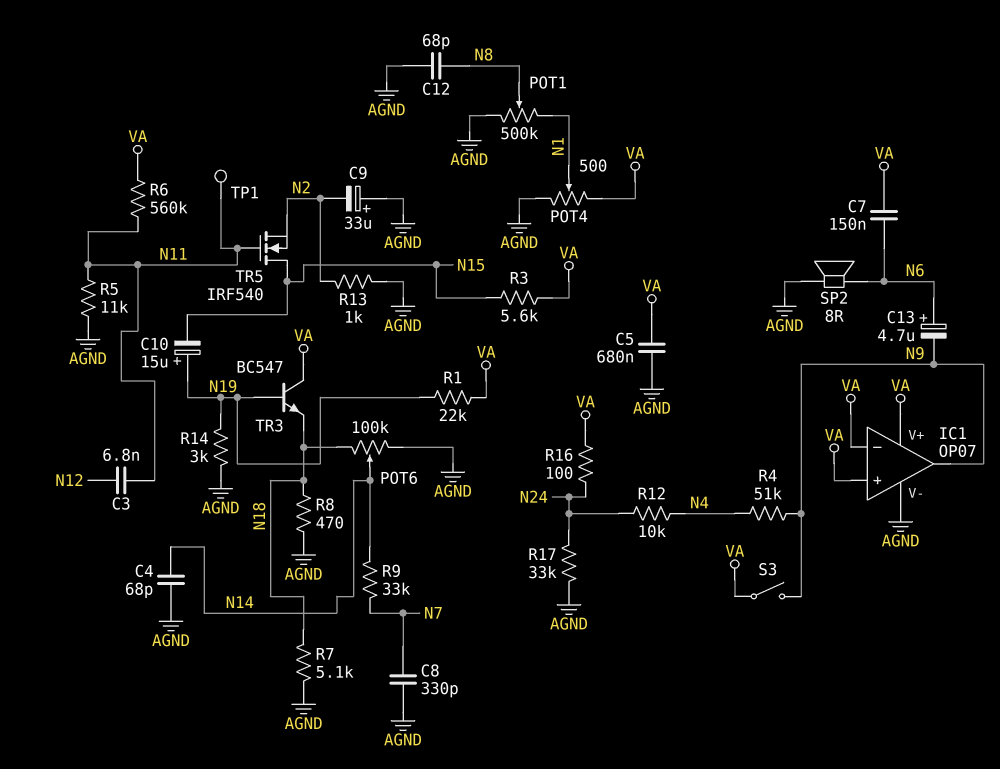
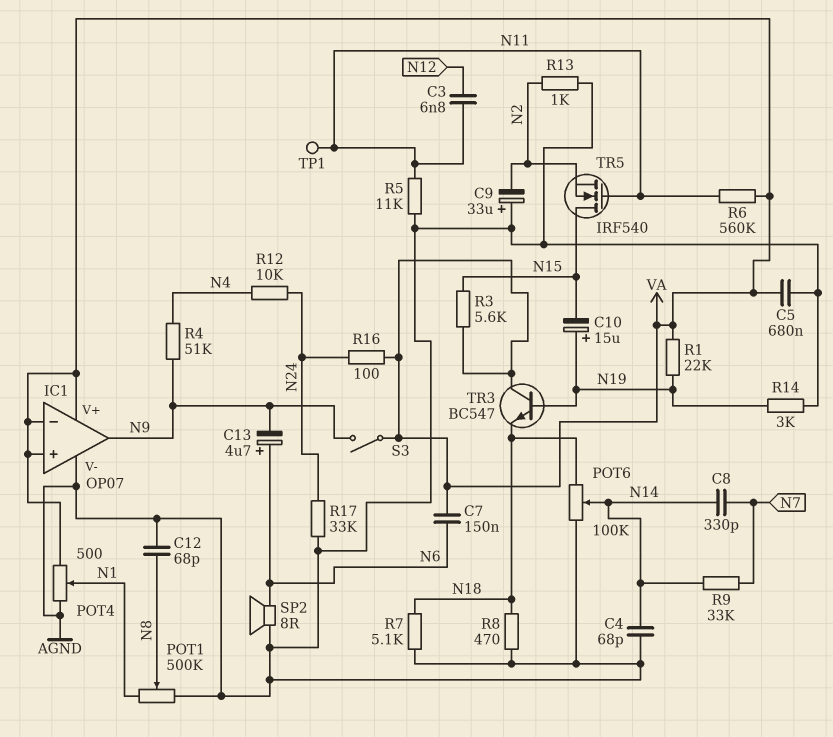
C8: 330pF (AGND, N7) -> 330pF (N7, N14)

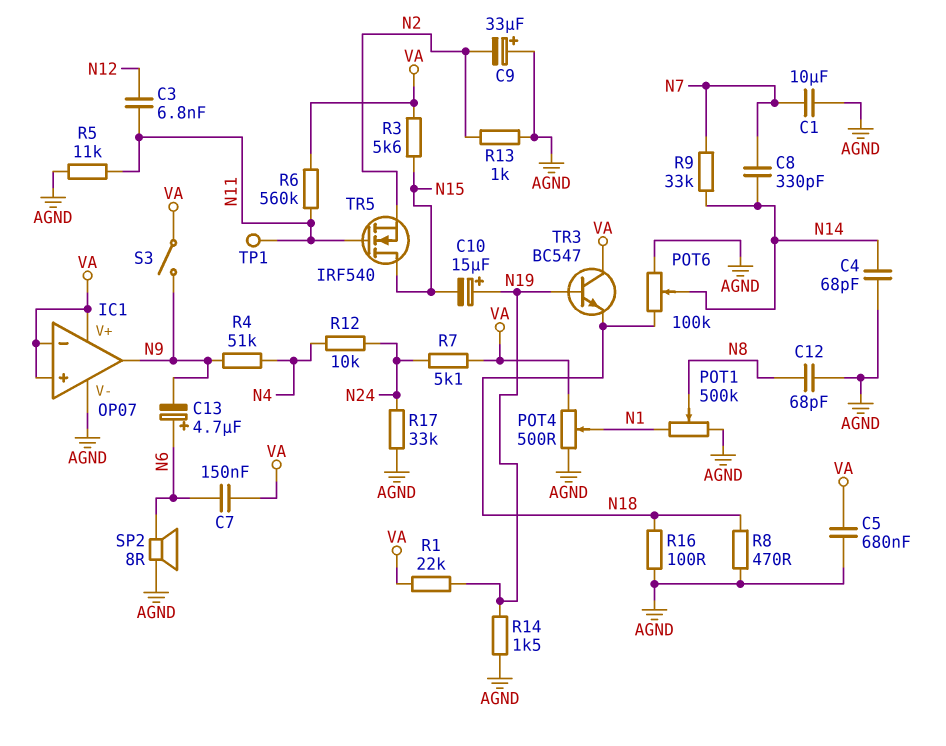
C1: none -> 10uF (AGND, N7)
R7: 5.1k (AGND, N18) -> 5.1k (N24, VA)
R14: 3k (AGND, N19) -> 1.5k (AGND, N19)
R16: 100 (N24, VA) -> 100 (AGND, N18)

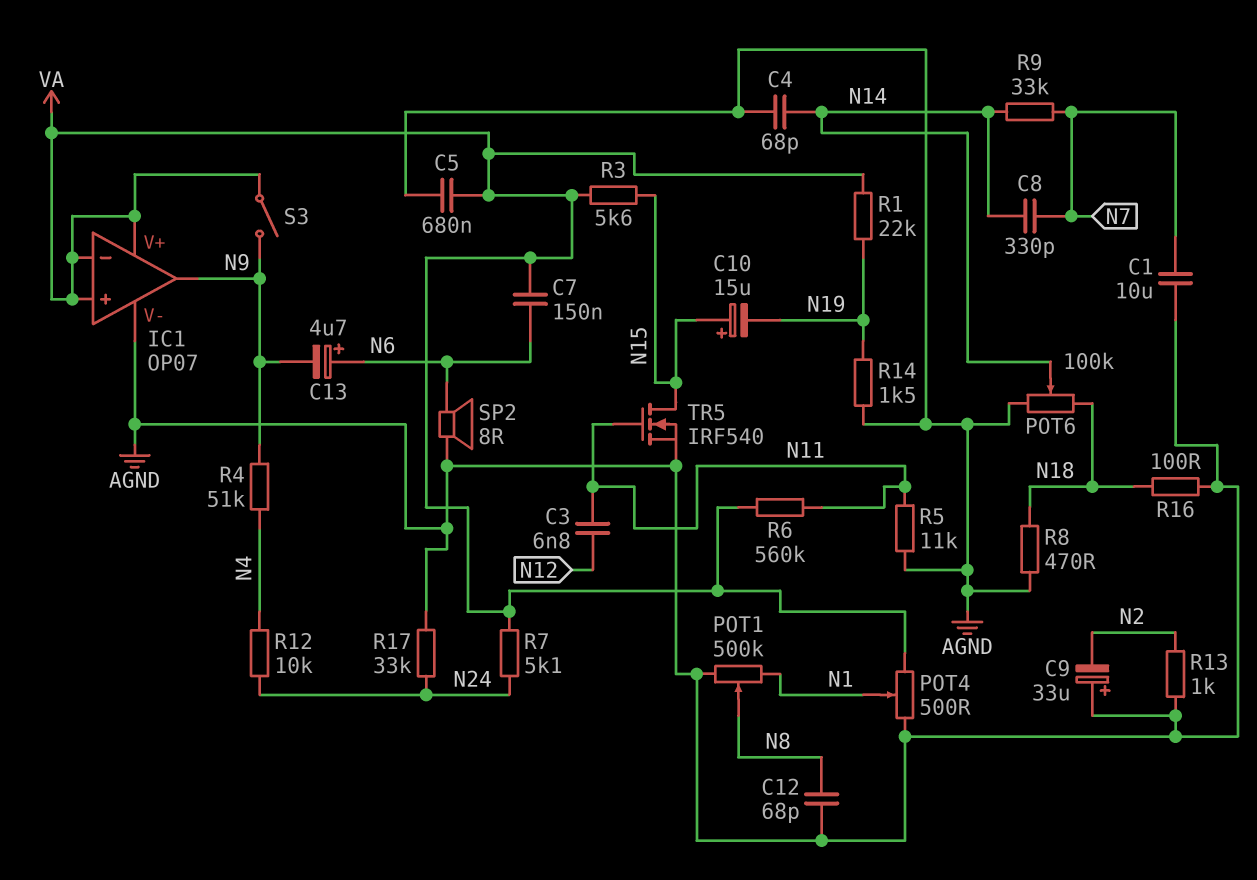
C10: 15uF (plus N19, minus N15) -> 15uF (plus N15, minus N19)
TP1: test point (N11) -> none
TR3: NPN BC547 (B N19, C VA, E N18) -> none
TR5: NMOS IRF540 (G N11, D N15, S N2) -> NMOS IRF540 (G N11, D N15, S AGND)

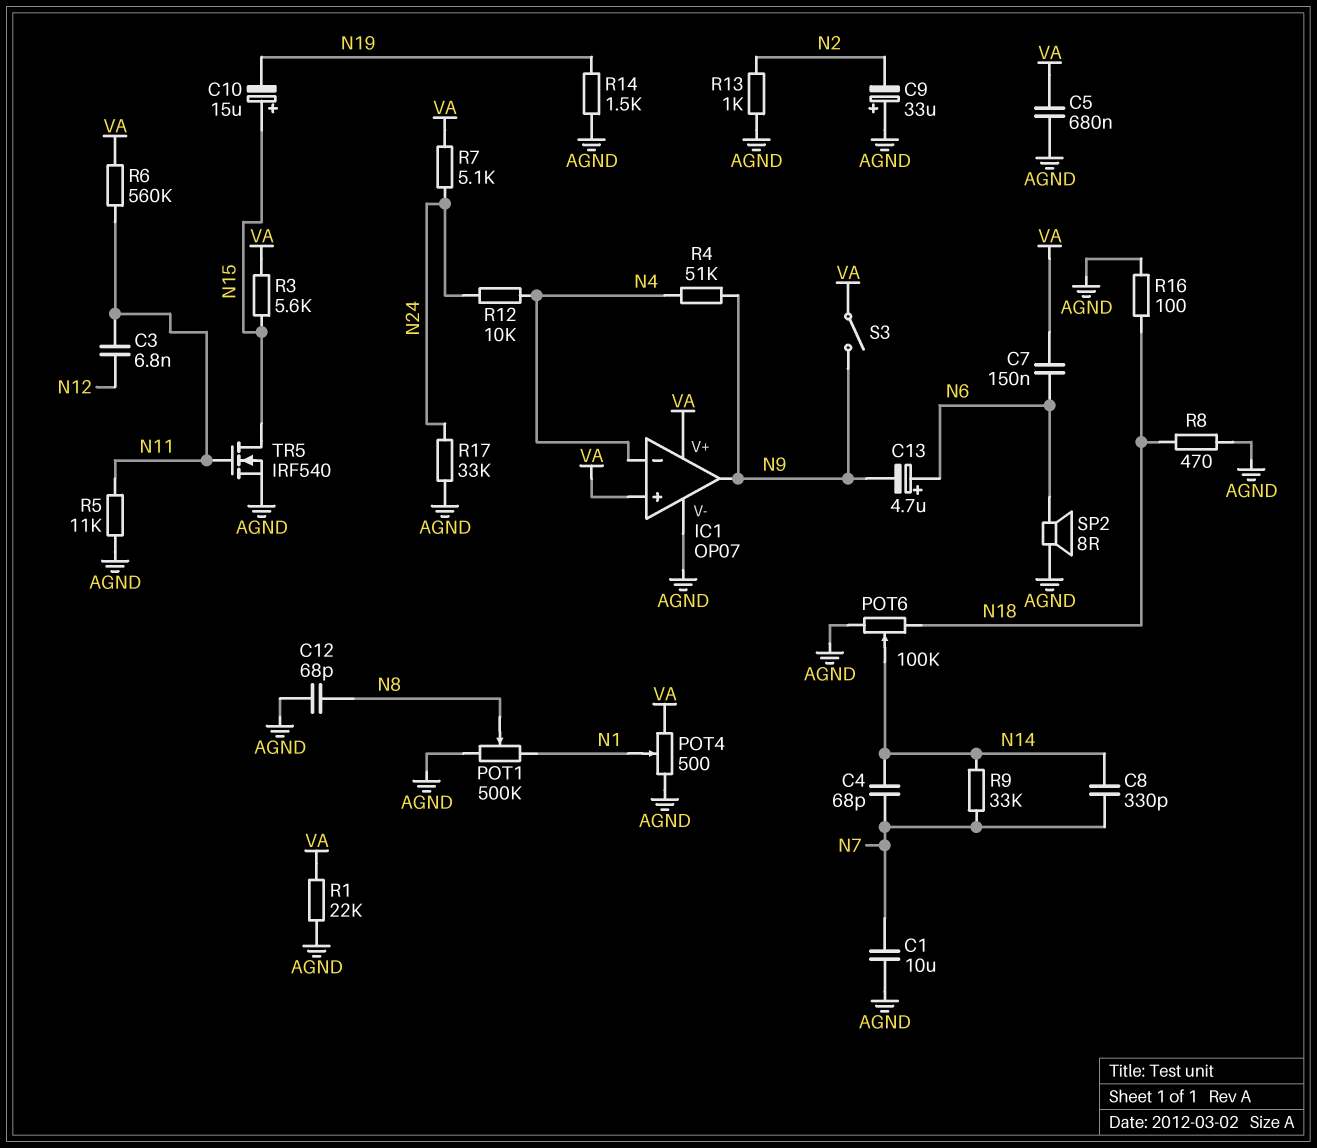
C4: 68pF (AGND, N14) -> 68pF (N7, N14)
IC1 pin in-: VA -> N4
R1: 22k (N19, VA) -> 22k (AGND, VA)

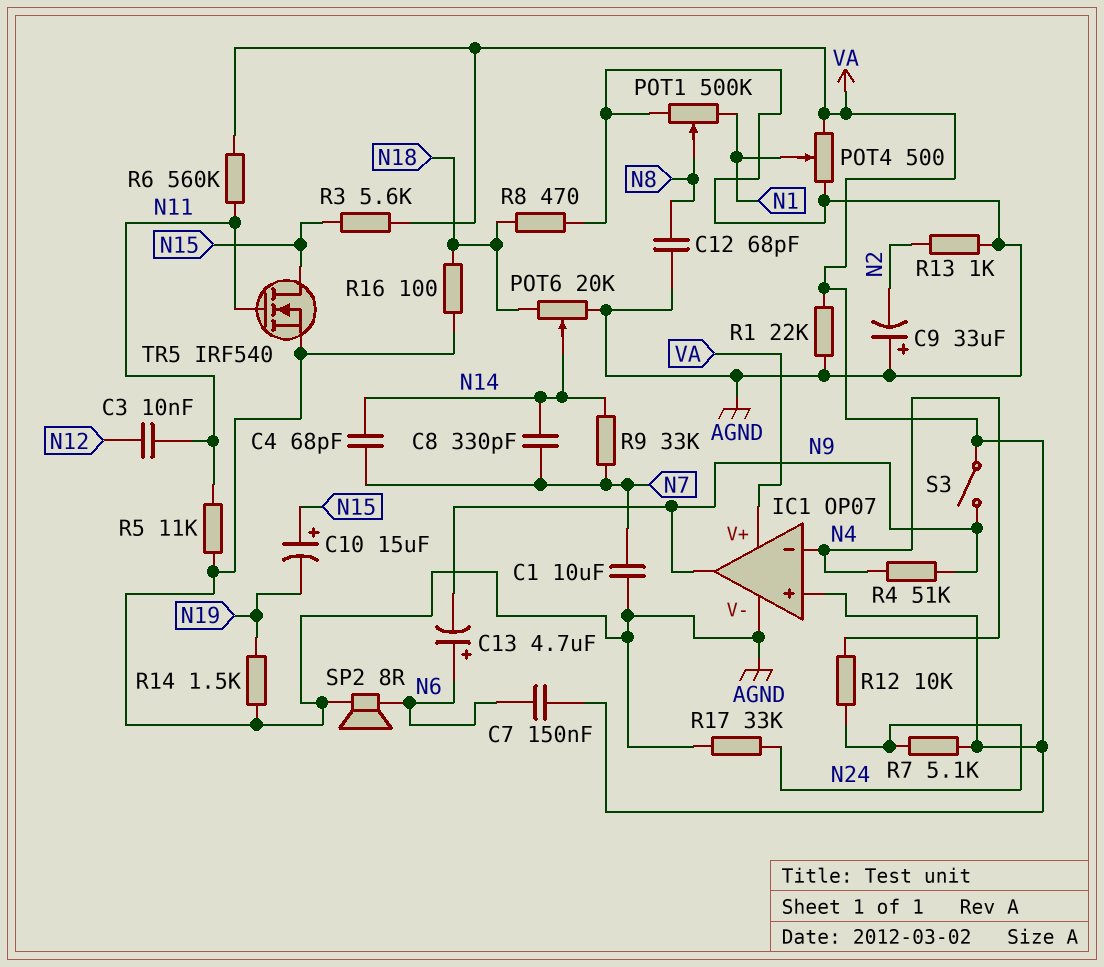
C3: 6.8nF (N11, N12) -> 10nF (N11, N12)
C5: 680nF (AGND, VA) -> none
POT6: 100k (AGND, N18, wiper N14) -> 20k (AGND, N18, wiper N14)

